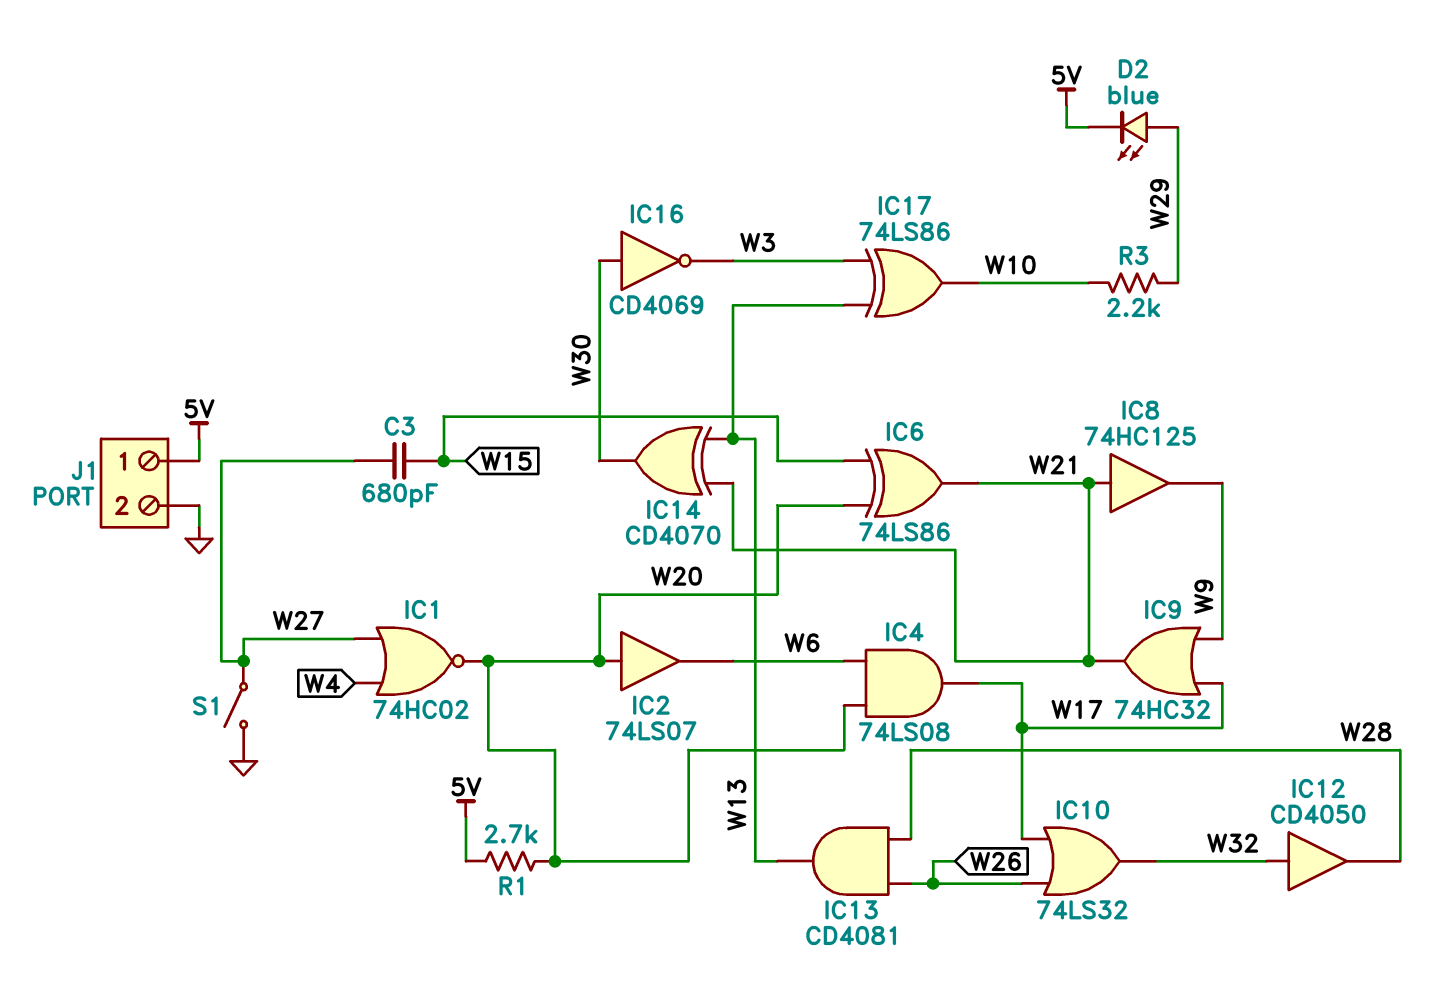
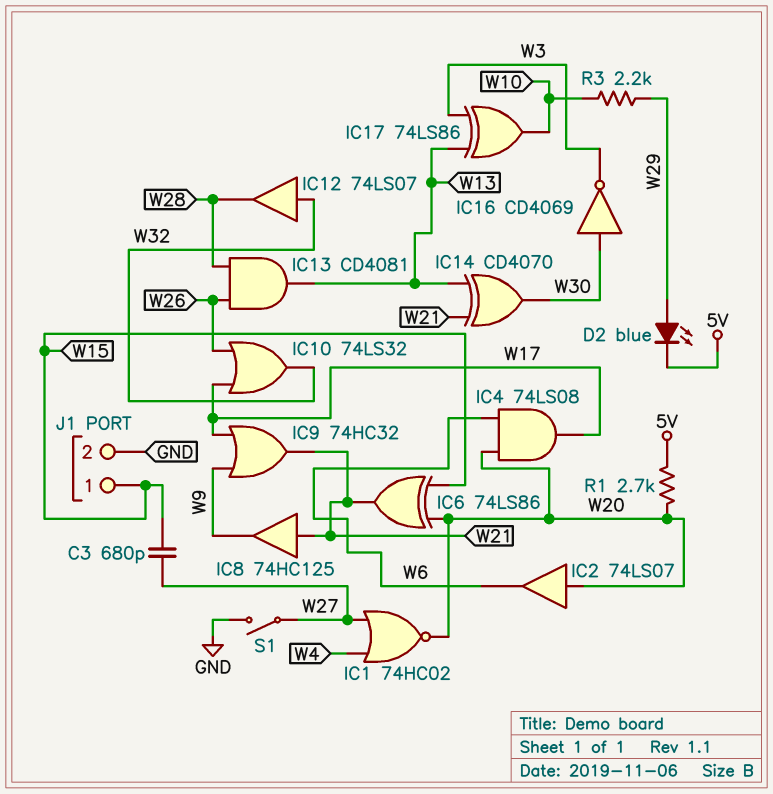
IC12: buffer CD4050 (in W32, out W28) -> buffer 74LS07 (in W32, out W28)
J1 pin 1: 5V -> W15

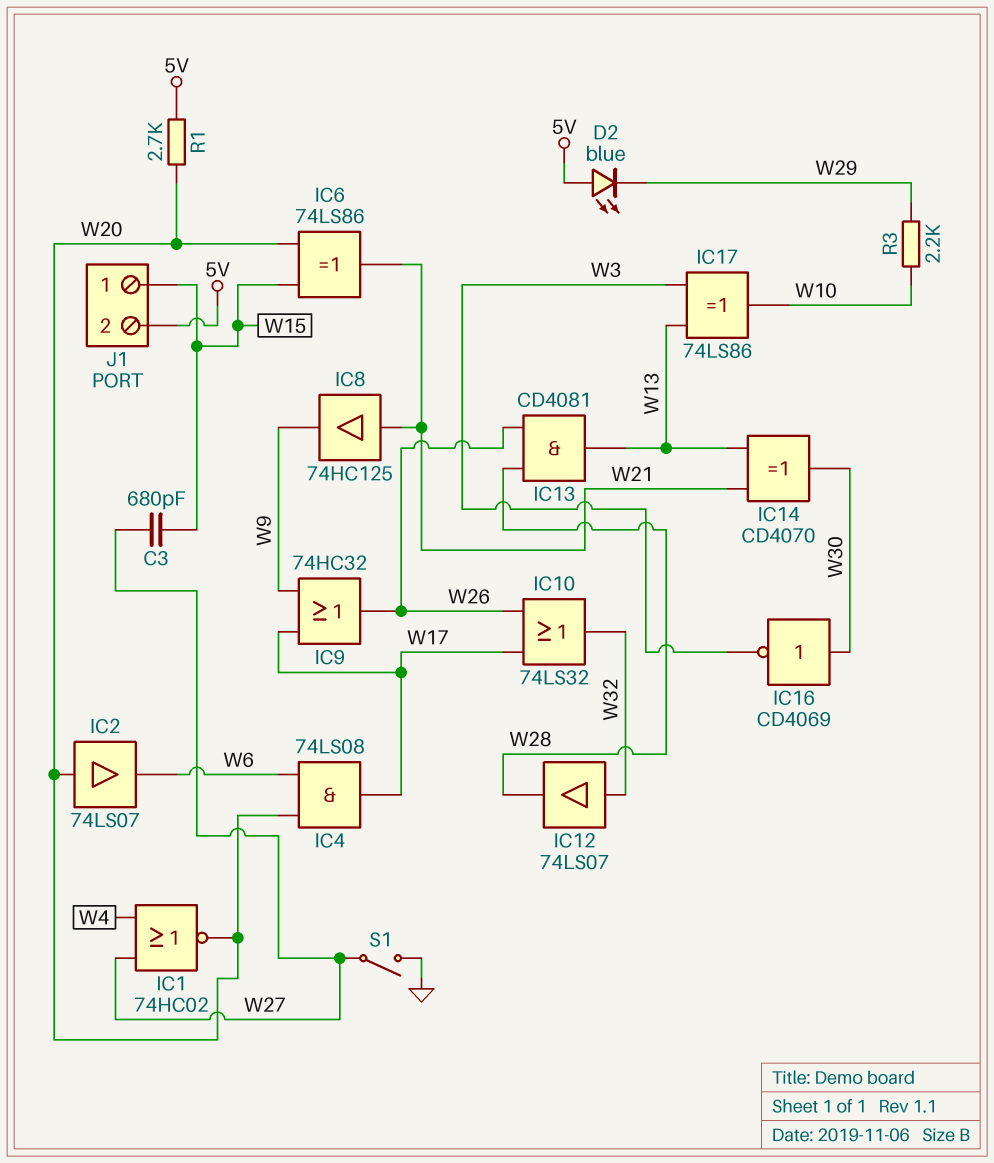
D2: LED blue (A W29, K 5V) -> LED blue (A 5V, K W29)
IC9: OR 74HC32 (in W9, in W17, out W21) -> OR 74HC32 (in W9, in W17, out W26)
J1 pin 2: GND -> 5V

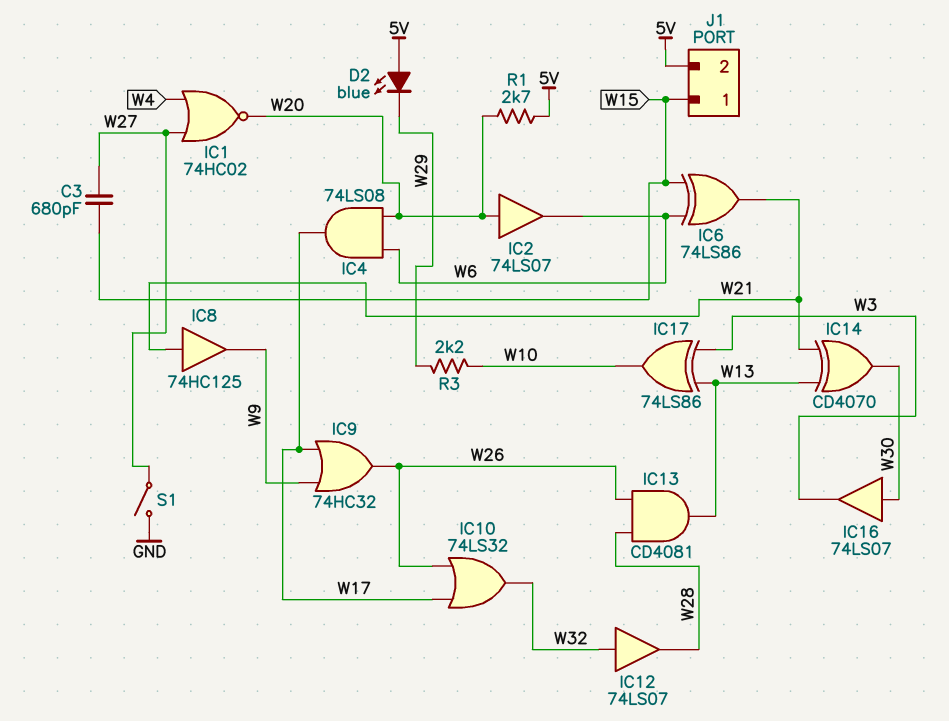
IC6: XOR 74LS86 (in W15, in W20, out W21) -> XOR 74LS86 (in W6, in W15, out W21)
IC16: NOT CD4069 (in W30, out W3) -> buffer 74LS07 (in W30, out W3)

